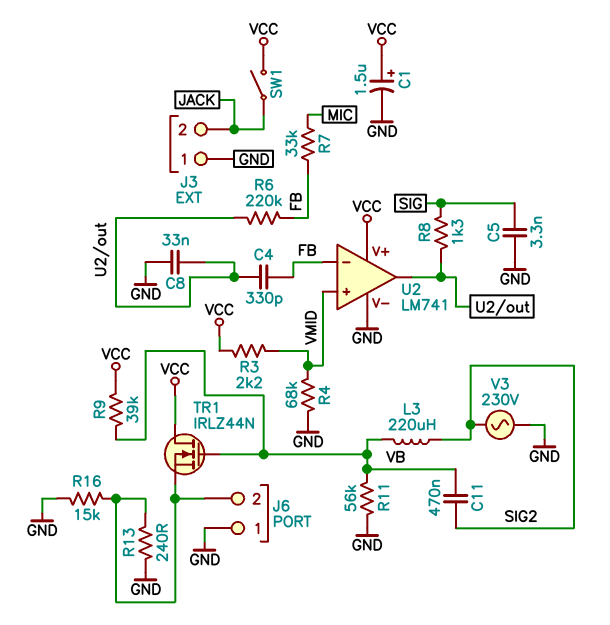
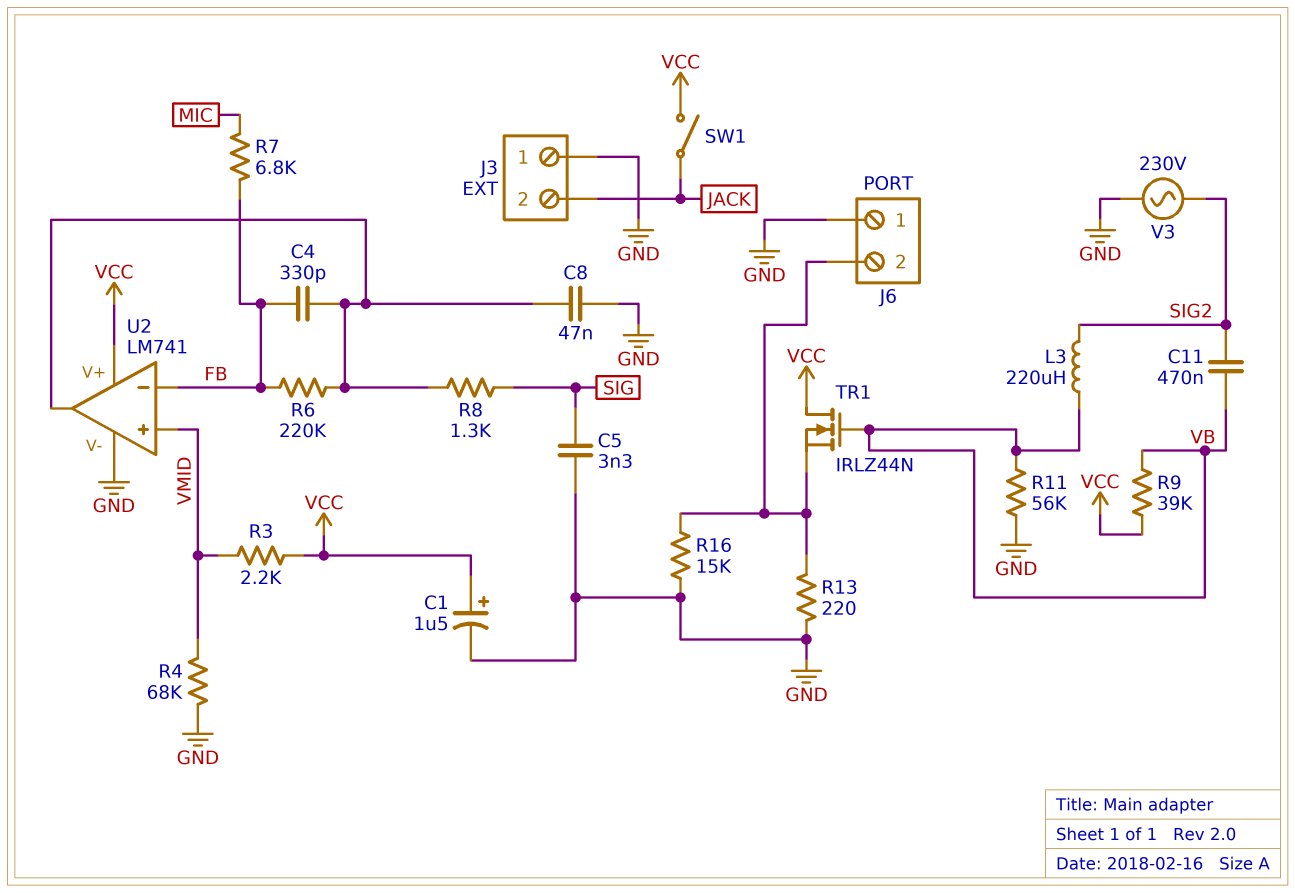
C8: 33nF (GND, U2/out) -> 47nF (GND, U2/out)
R7: 33k (FB, MIC) -> 6.8k (FB, MIC)
R13: 240 (GND, J6/2) -> 220 (GND, J6/2)

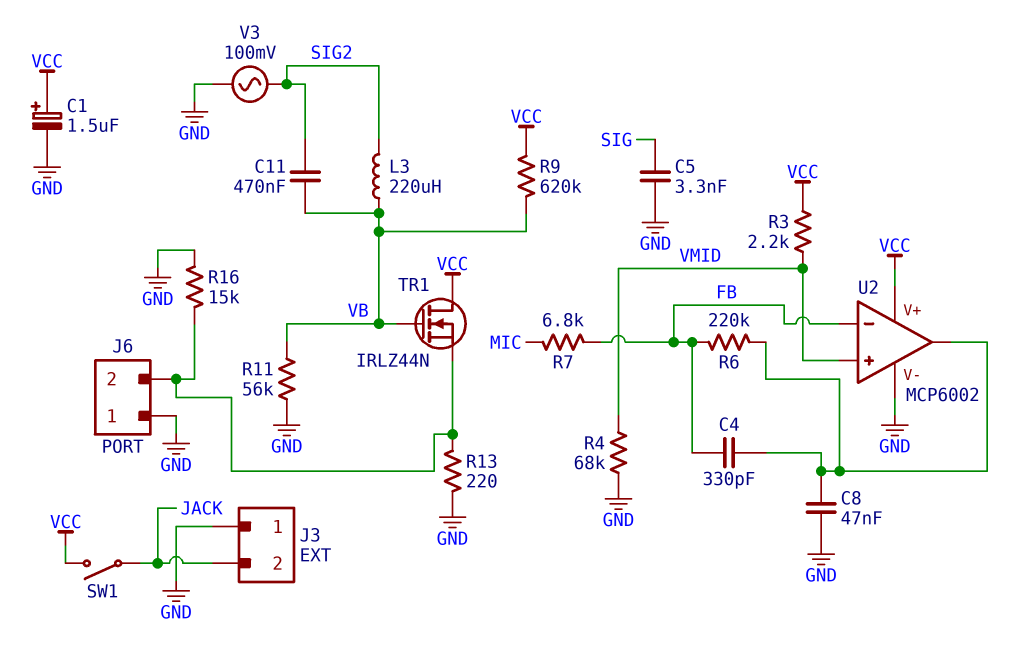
R8: 1.3k (SIG, U2/out) -> none
R9: 39k (VB, VCC) -> 620k (VB, VCC)
U2: LM741 -> MCP6002
V3: AC 230V (GND, SIG2) -> AC 100mV (GND, SIG2)

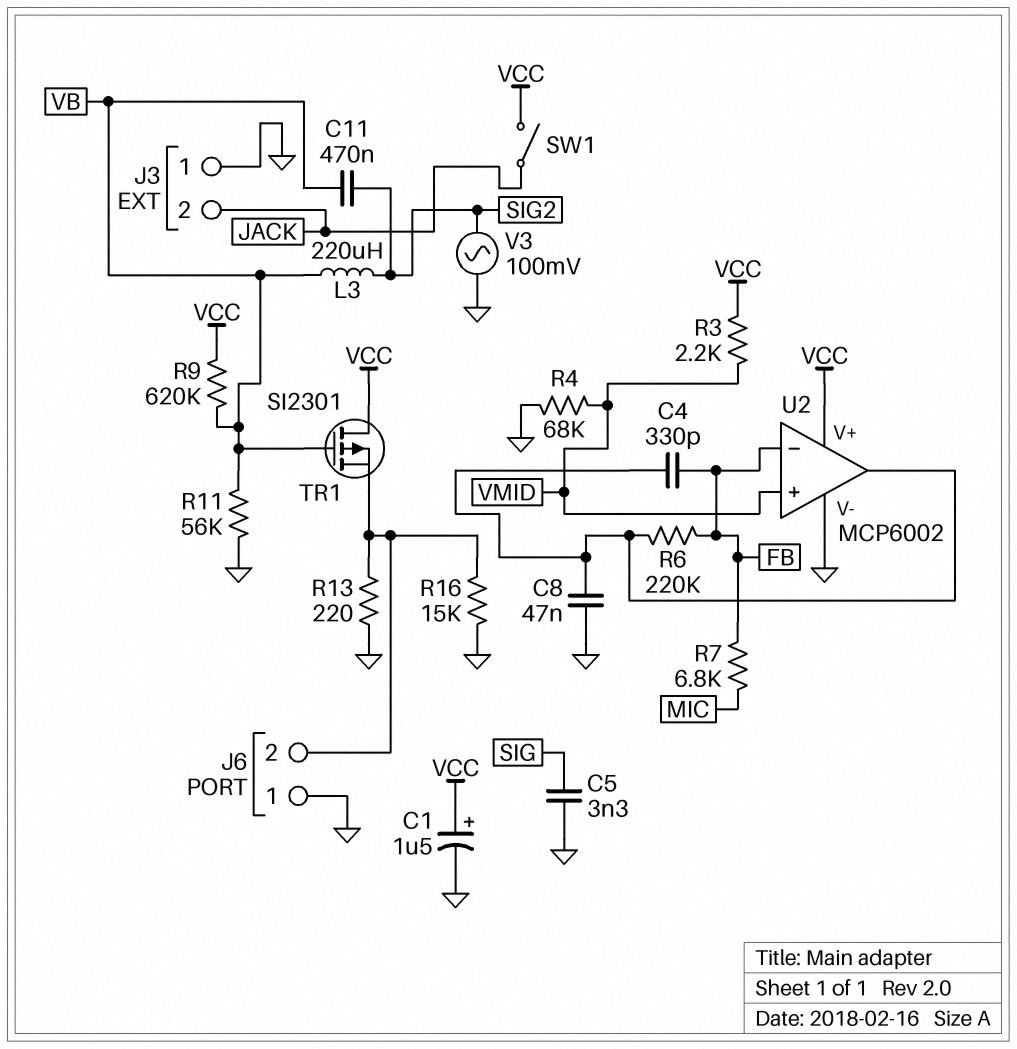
TR1: NMOS IRLZ44N (G VB, D VCC, S J6/2) -> PMOS SI2301 (G VB, D VCC, S J6/2)

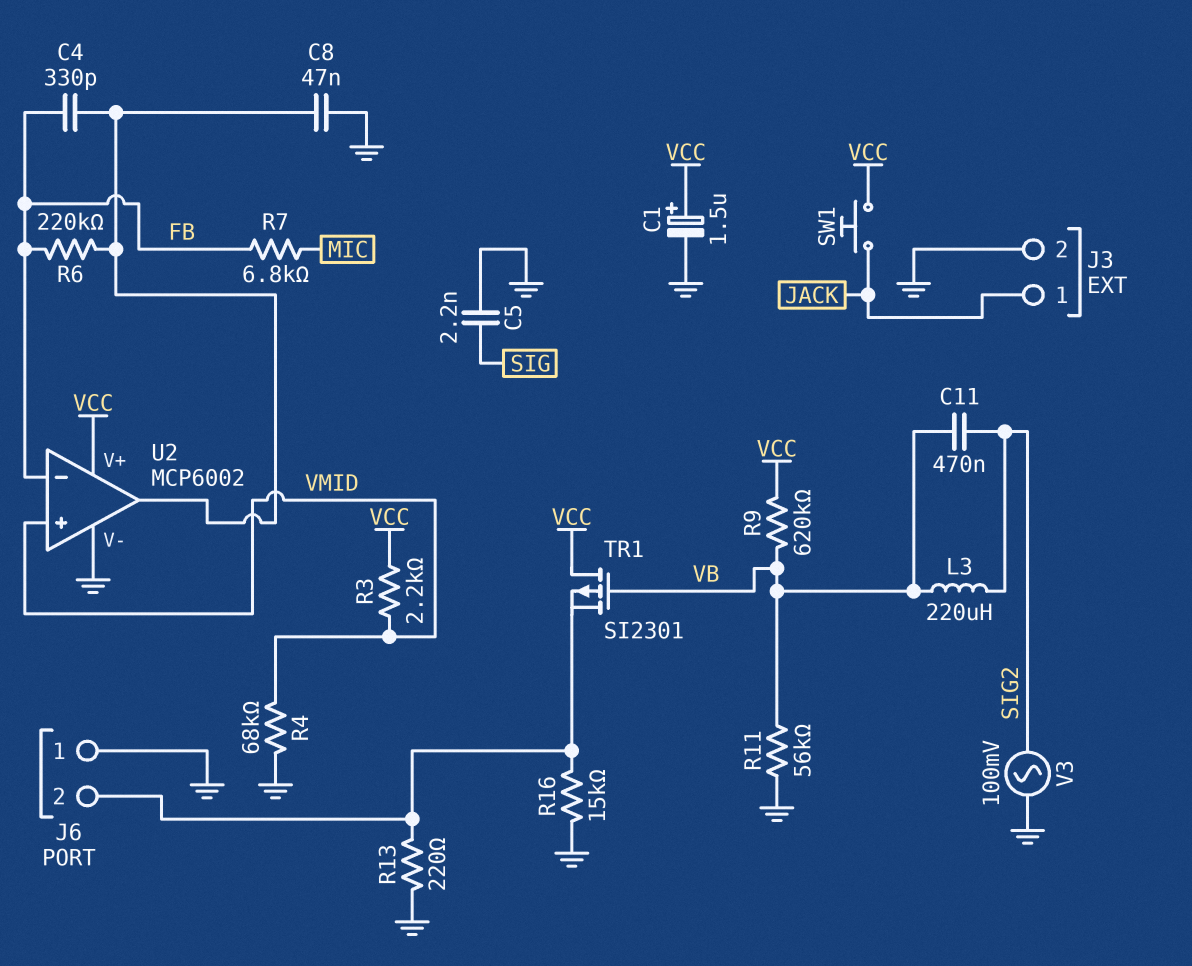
C5: 3.3nF (GND, SIG) -> 2.2nF (GND, SIG)
J3 pin 1: GND -> JACK
J3 pin 2: JACK -> GND
SW1: switch (JACK, VCC) -> button (JACK, VCC)

